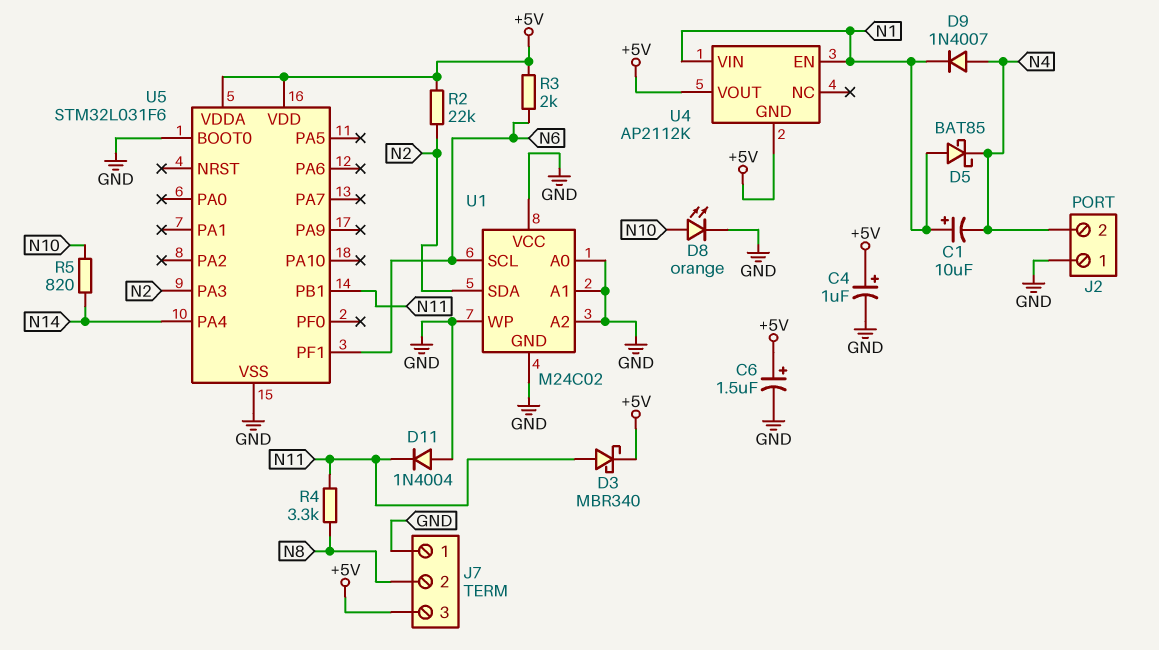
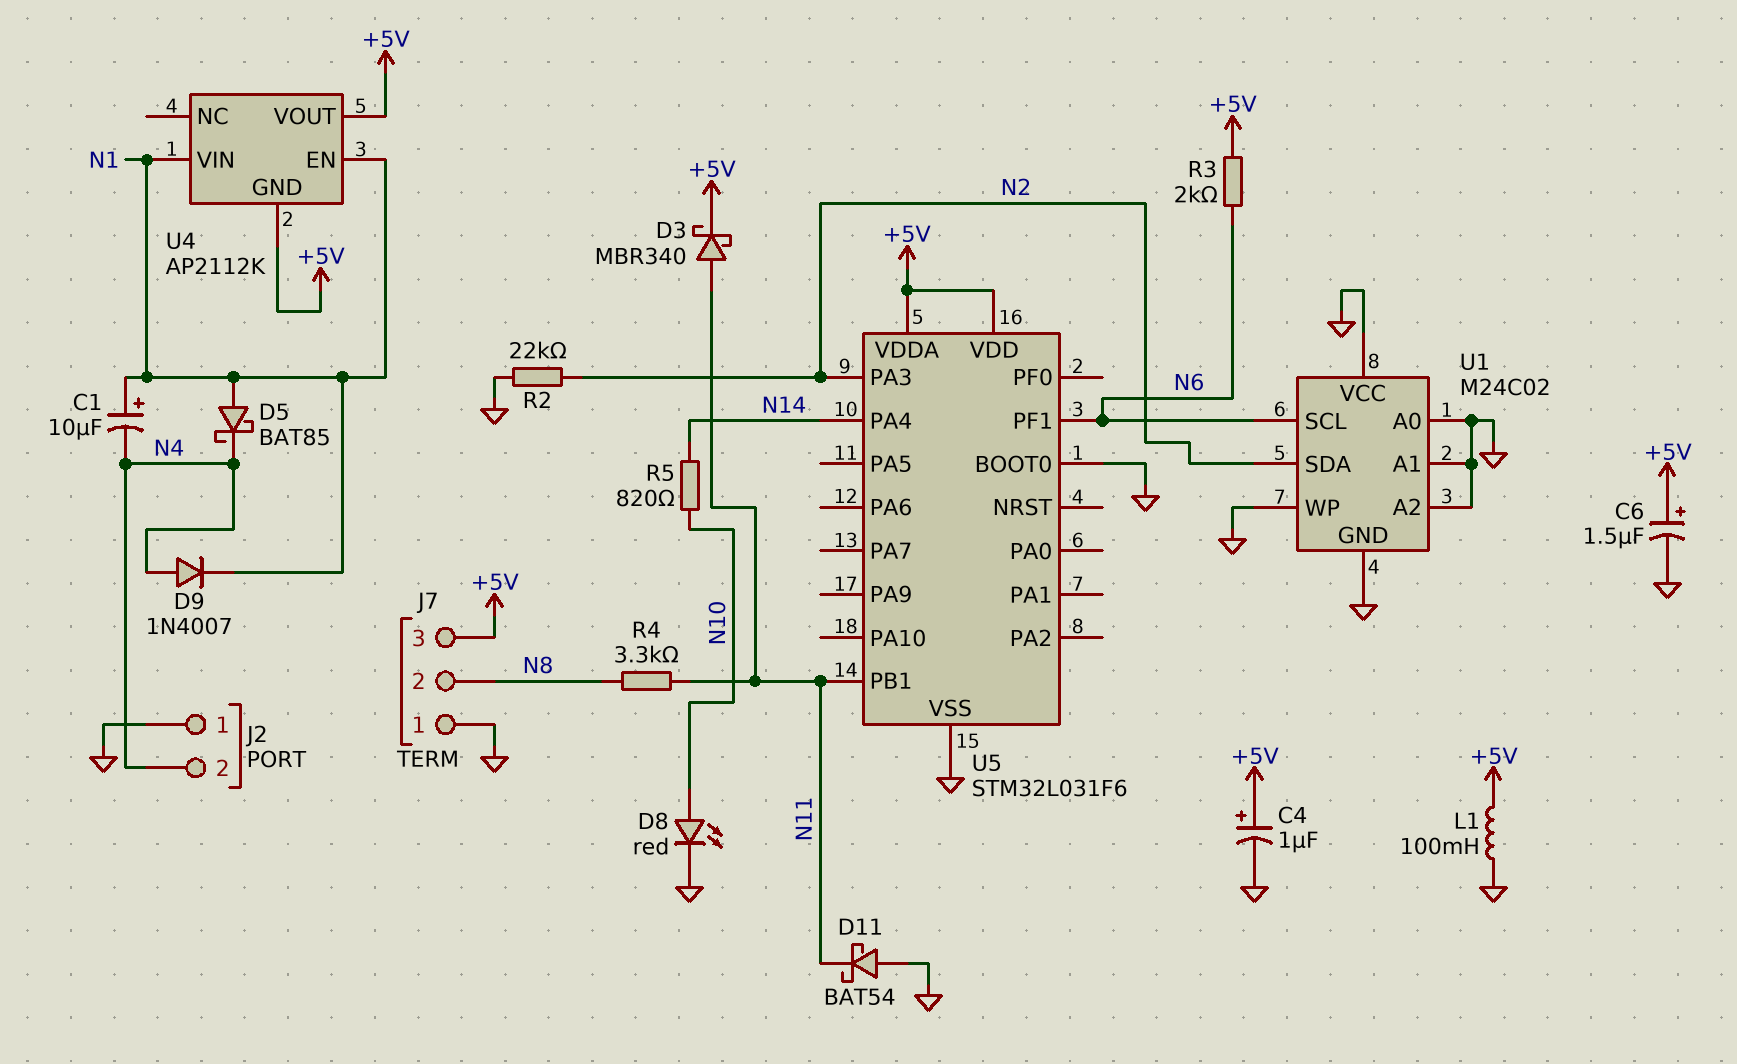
D8: LED orange (A N10, K GND) -> LED red (A N10, K GND)
D11: diode 1N4004 (A GND, K N11) -> schottky BAT54 (A GND, K N11)
L1: none -> 100mH (+5V, GND)
R2: 22k (+5V, N2) -> 22k (GND, N2)

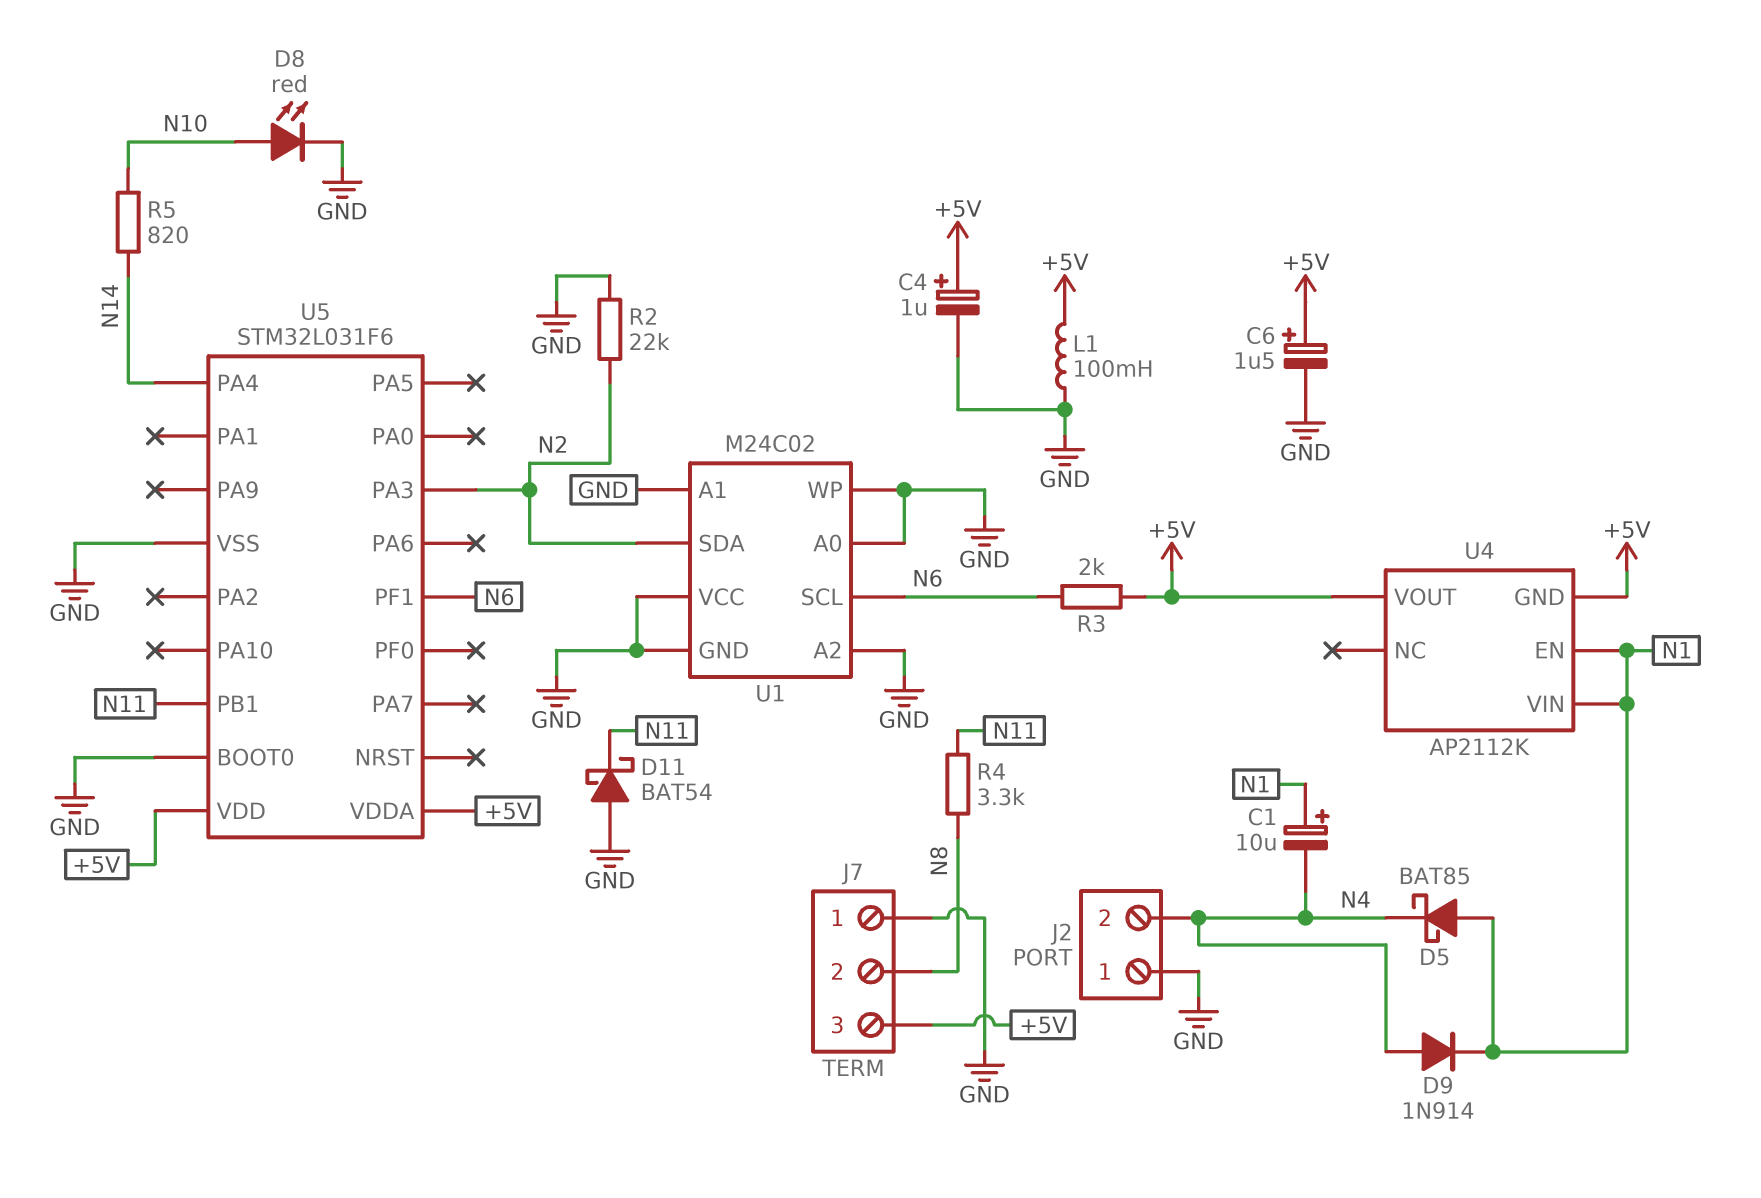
D3: schottky MBR340 (A N11, K +5V) -> none
D9: diode 1N4007 (A N4, K N1) -> diode 1N914 (A N4, K N1)

